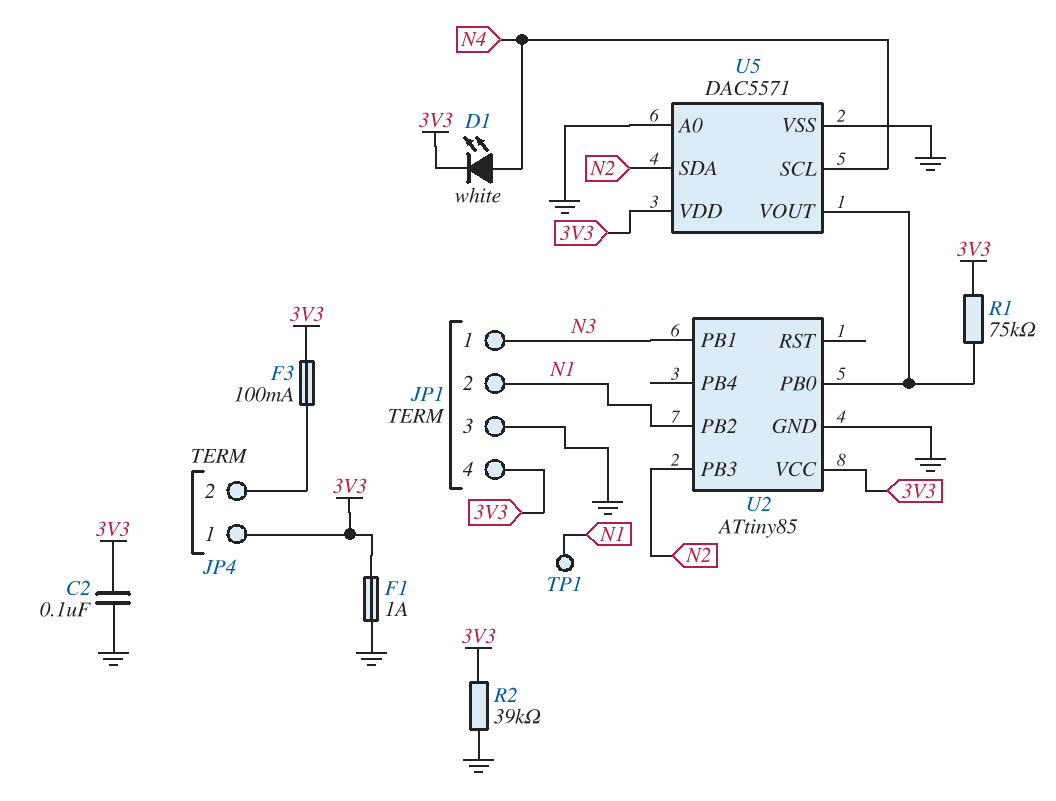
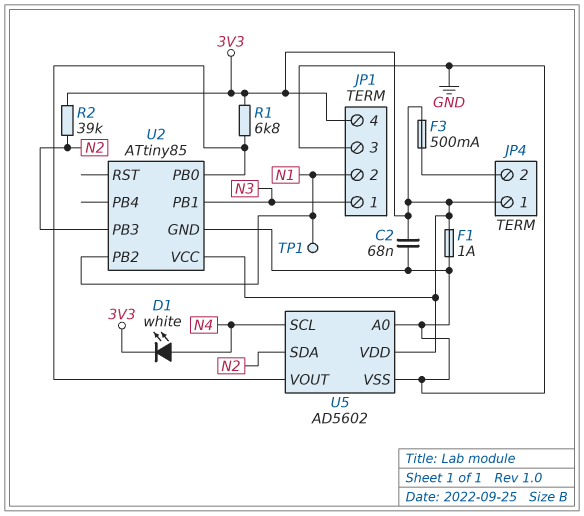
C2: 100nF (3V3, GND) -> 68nF (3V3, GND)
F3: 100mA (3V3, JP4/2) -> 500mA (3V3, JP4/2)
R1: 75k (3V3, U2/PB0) -> 6.8k (3V3, U2/PB0)
R2: 39k (3V3, GND) -> 39k (3V3, N2)
U5: DAC5571 -> AD5602

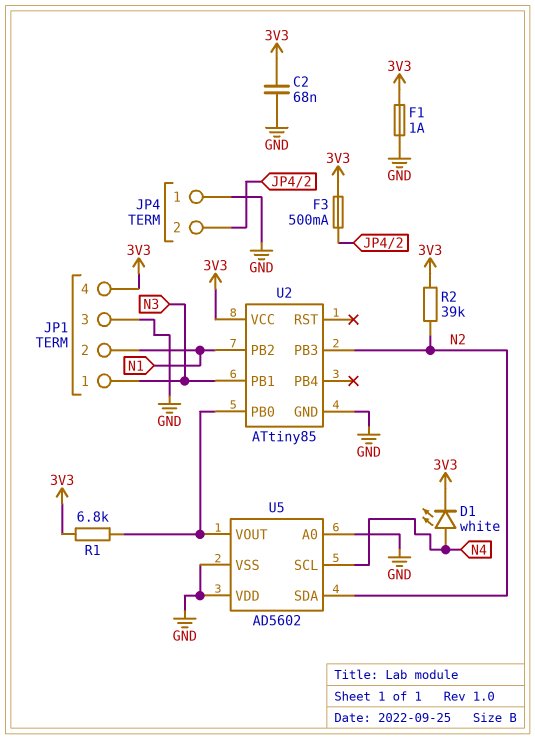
JP4 pin 1: 3V3 -> GND
TP1: test point (N1) -> none
U5 pin VDD: 3V3 -> GND

